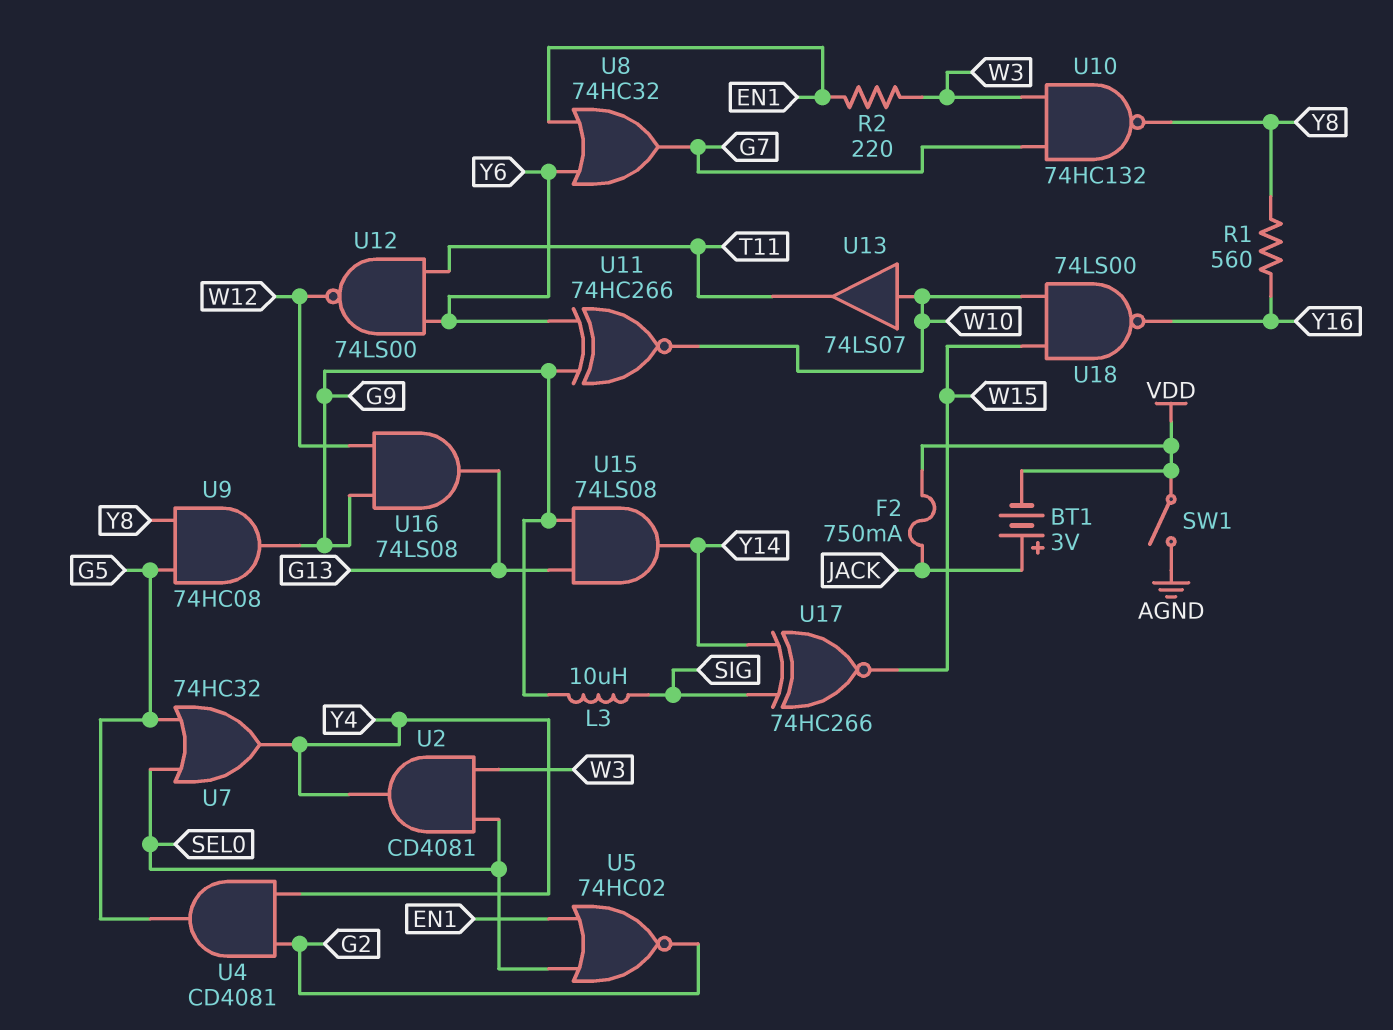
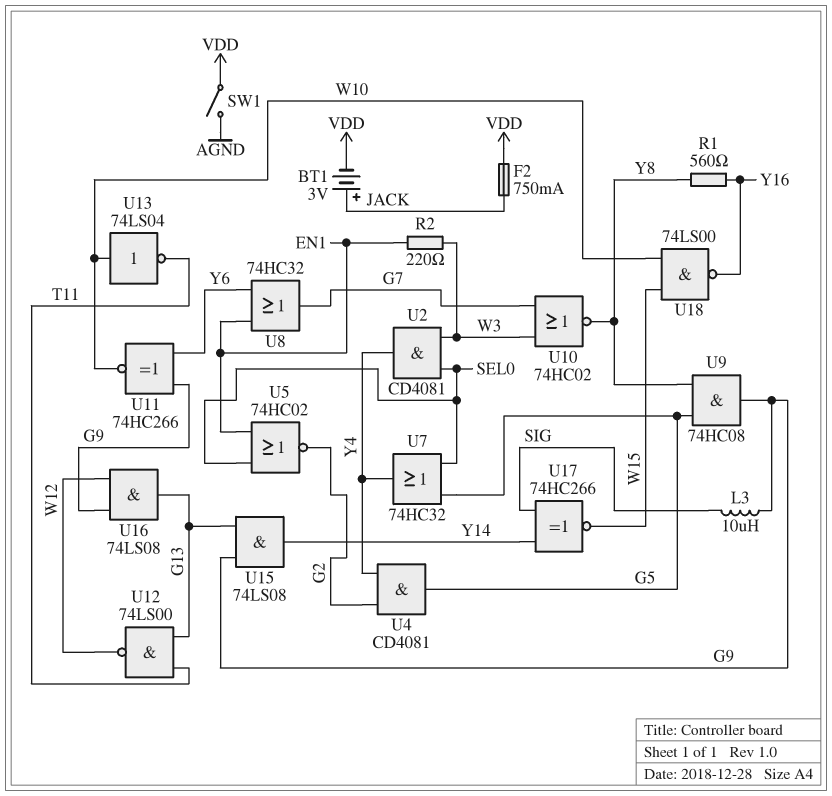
U10: NAND 74HC132 (in G7, in W3, out Y8) -> NOR 74HC02 (in G7, in W3, out Y8)
U12: NAND 74LS00 (in T11, in Y6, out W12) -> NAND 74LS00 (in G13, in T11, out W12)
U13: buffer 74LS07 (in W10, out T11) -> NOT 74LS04 (in W10, out T11)

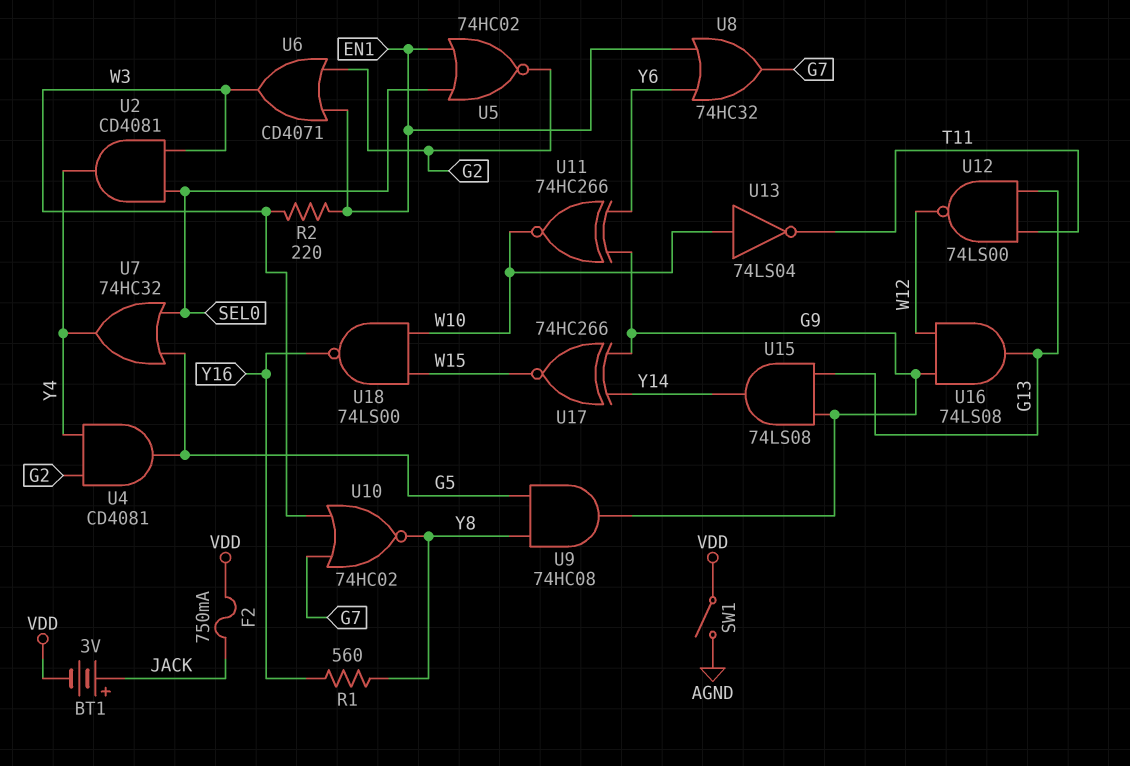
L3: 10uH (G9, SIG) -> none
U6: none -> OR CD4071 (in EN1, in G2, out W3)
U17: XNOR 74HC266 (in SIG, in Y14, out W15) -> XNOR 74HC266 (in G9, in Y14, out W15)

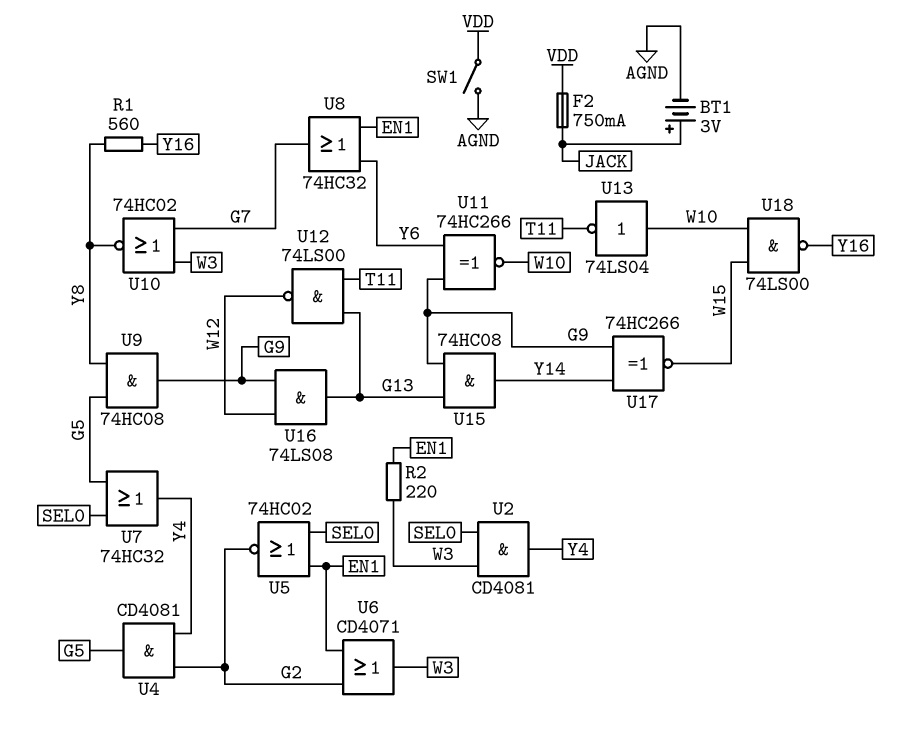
BT1: 3V (plus JACK, minus VDD) -> 3V (plus JACK, minus AGND)
U15: AND 74LS08 (in G9, in G13, out Y14) -> AND 74HC08 (in G9, in G13, out Y14)

